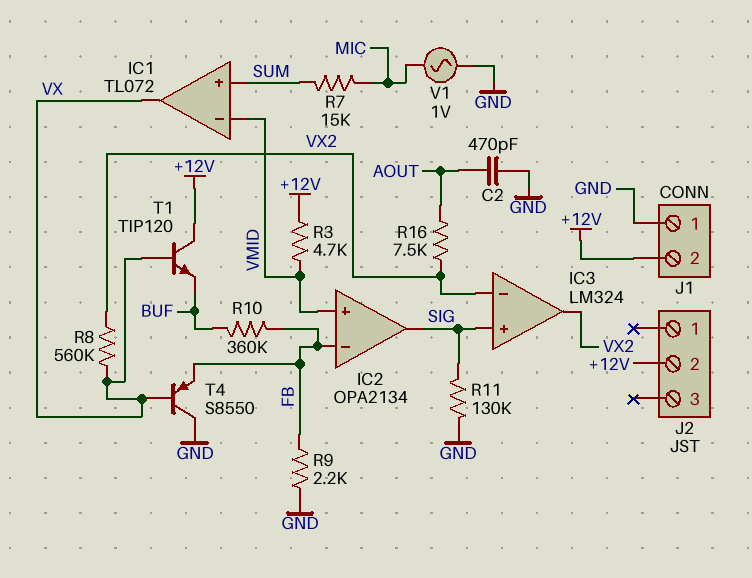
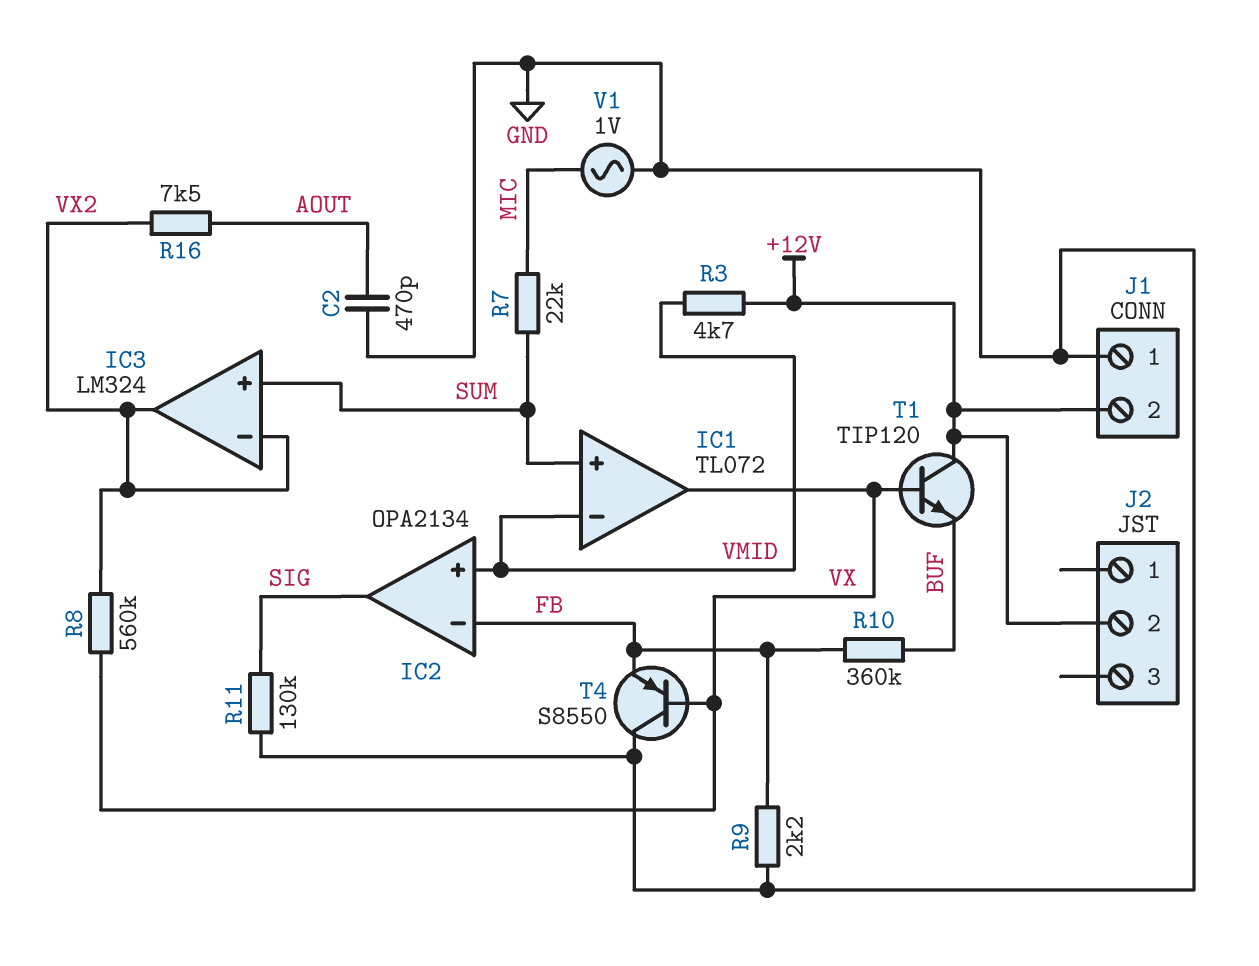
IC3 pin in+: SIG -> SUM
R7: 15k (MIC, SUM) -> 22k (MIC, SUM)

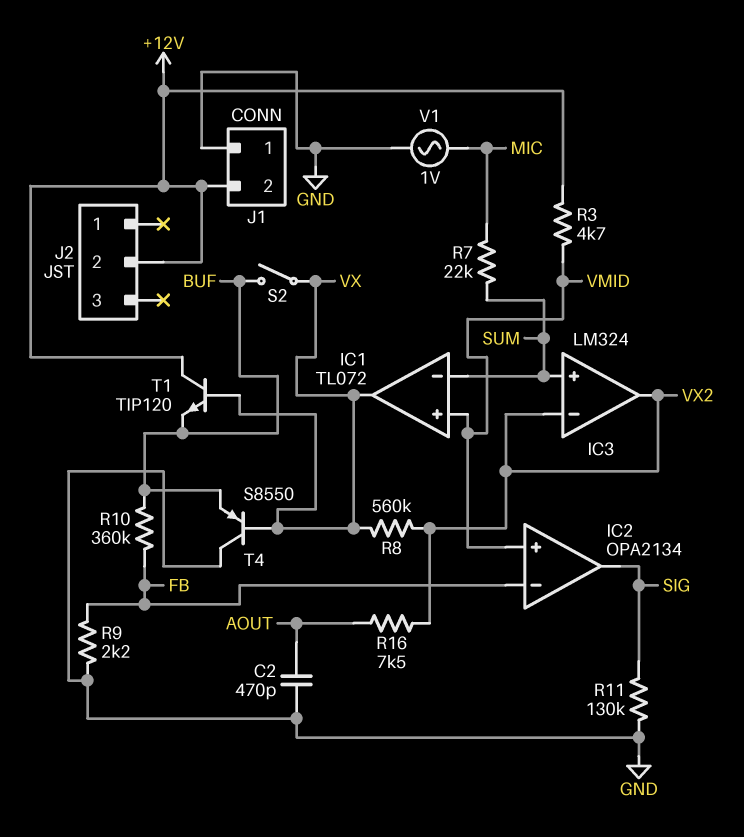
IC1 pin in+: SUM -> VMID
IC1 pin in-: VMID -> SUM
S2: none -> switch (BUF, VX)
T4: PNP S8550 (B VX, C GND, E FB) -> PNP S8550 (B VX, C GND, E BUF)

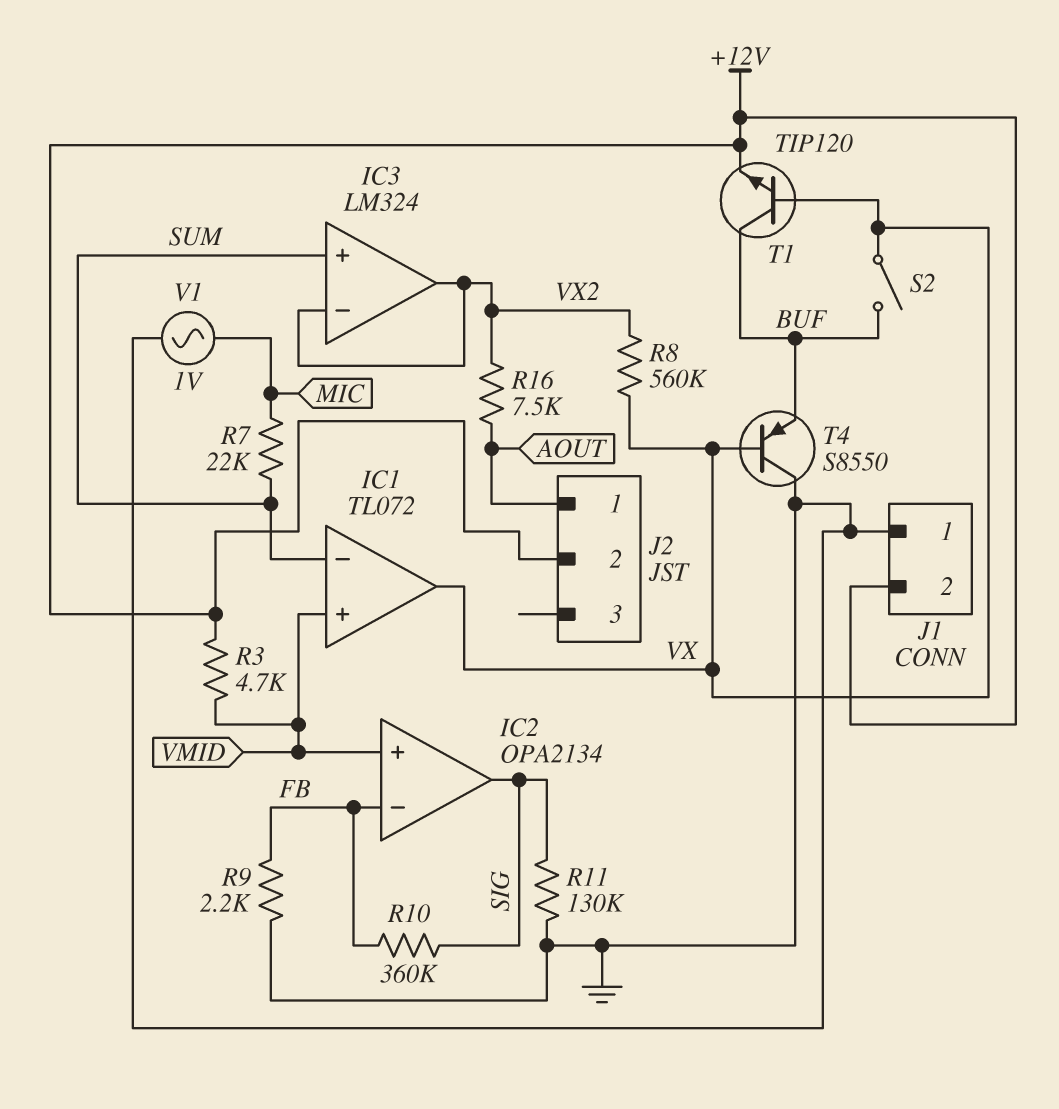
C2: 470pF (AOUT, GND) -> none
J2 pin 1: none -> AOUT
R10: 360k (BUF, FB) -> 360k (FB, SIG)
T1: NPN TIP120 (B VX, C +12V, E BUF) -> NPN TIP120 (B VX, C BUF, E +12V)

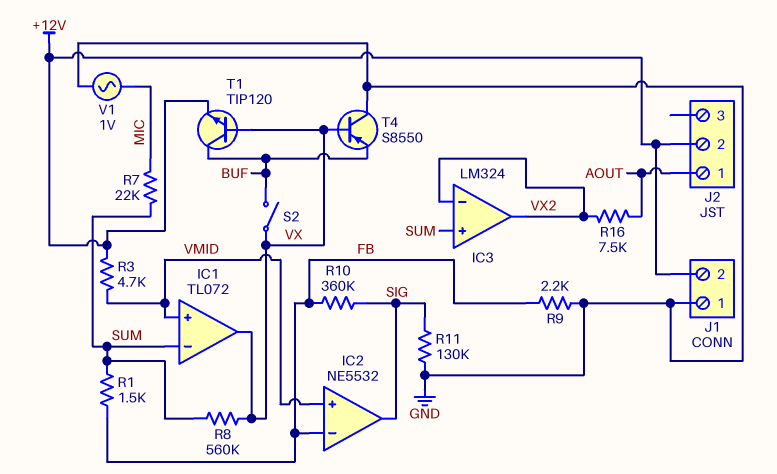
IC2: OPA2134 -> NE5532
R1: none -> 1.5k (FB, SUM)
R8: 560k (VX, VX2) -> 560k (SUM, VX)

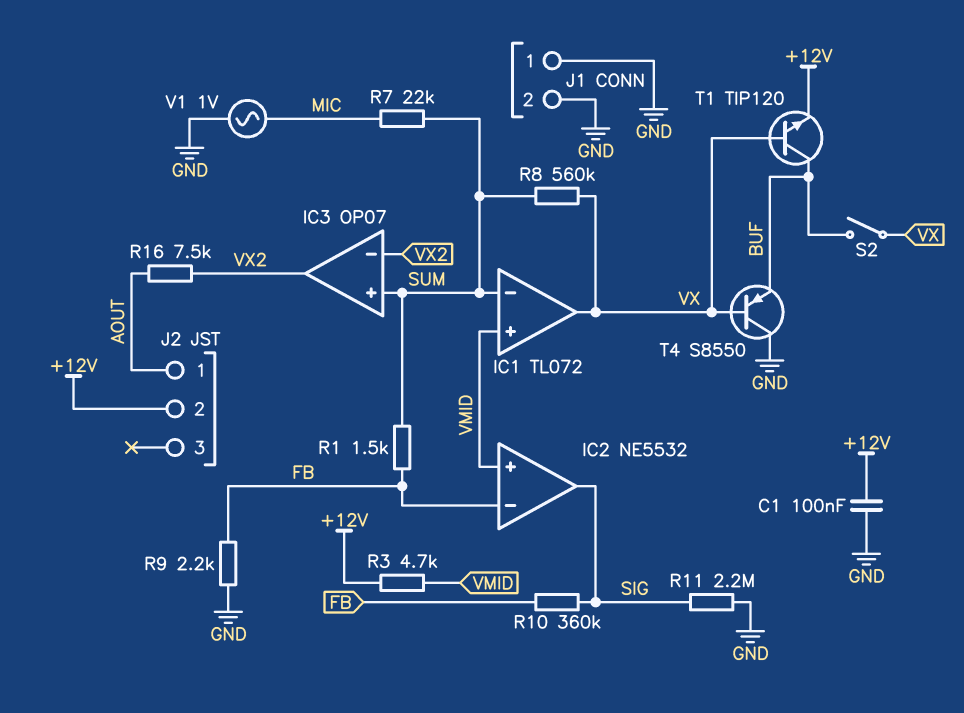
C1: none -> 100nF (+12V, GND)
IC3: LM324 -> OP07
J1 pin 2: +12V -> GND
R11: 130k (GND, SIG) -> 2.2M (GND, SIG)

